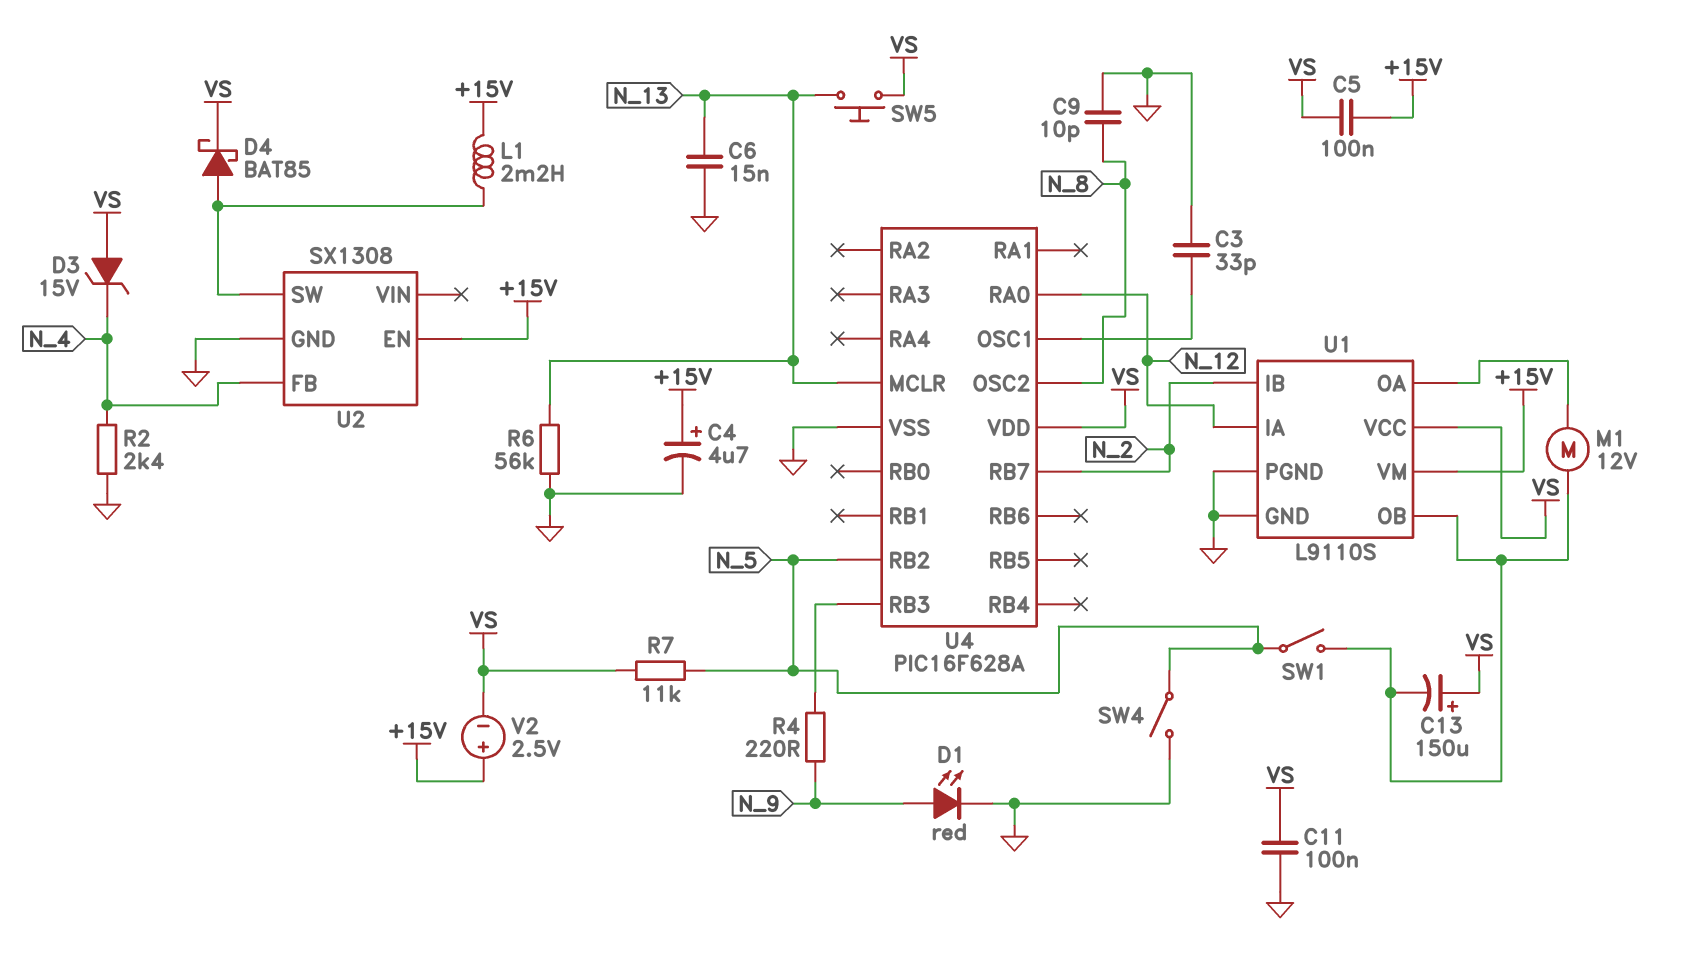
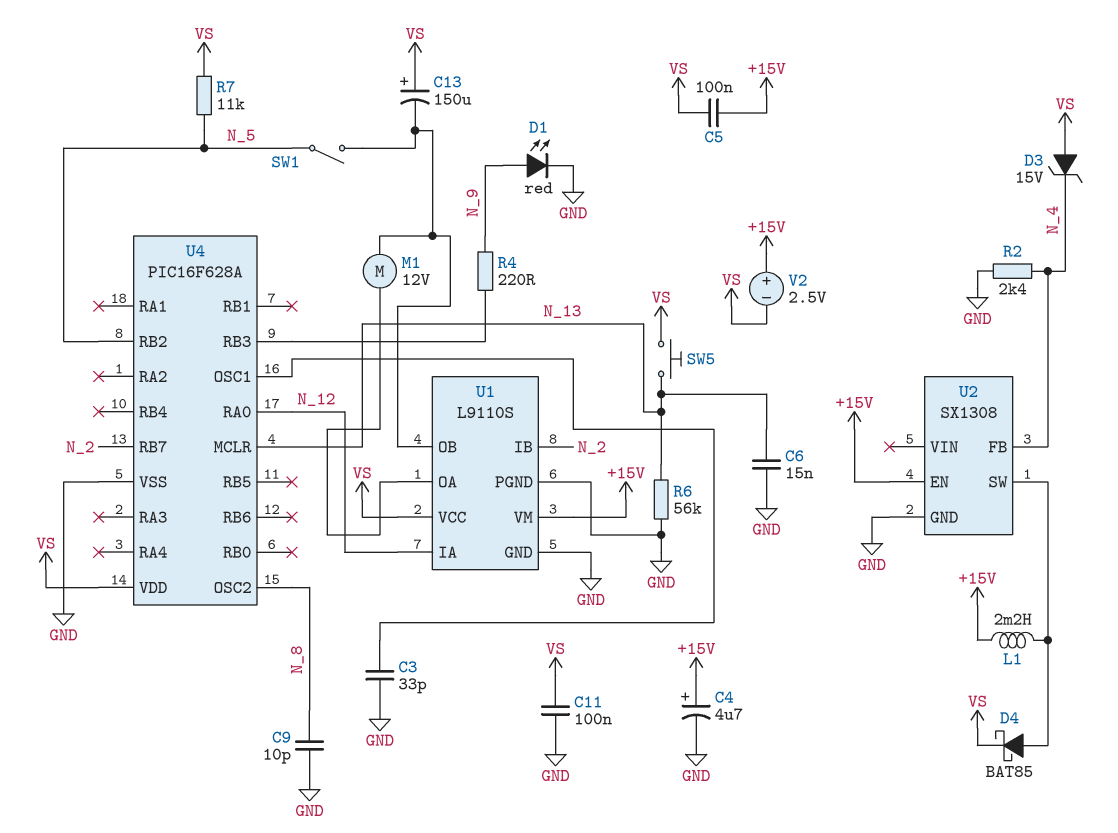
SW4: switch (GND, N_5) -> none

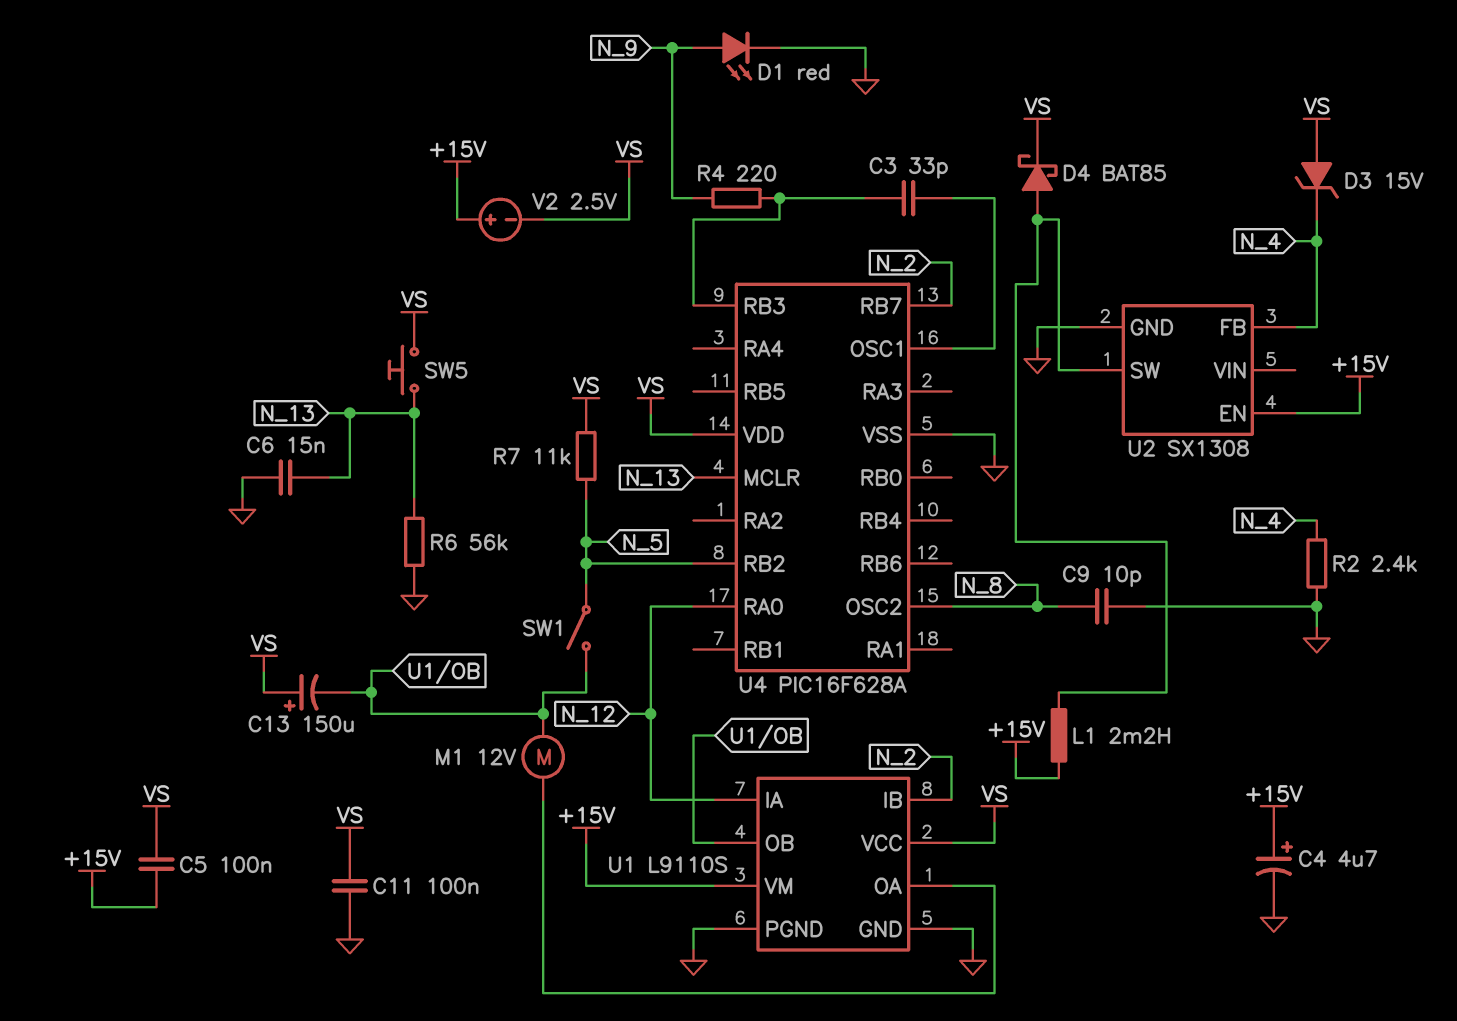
C3: 33pF (GND, U4/OSC1) -> 33pF (U4/OSC1, U4/RB3)

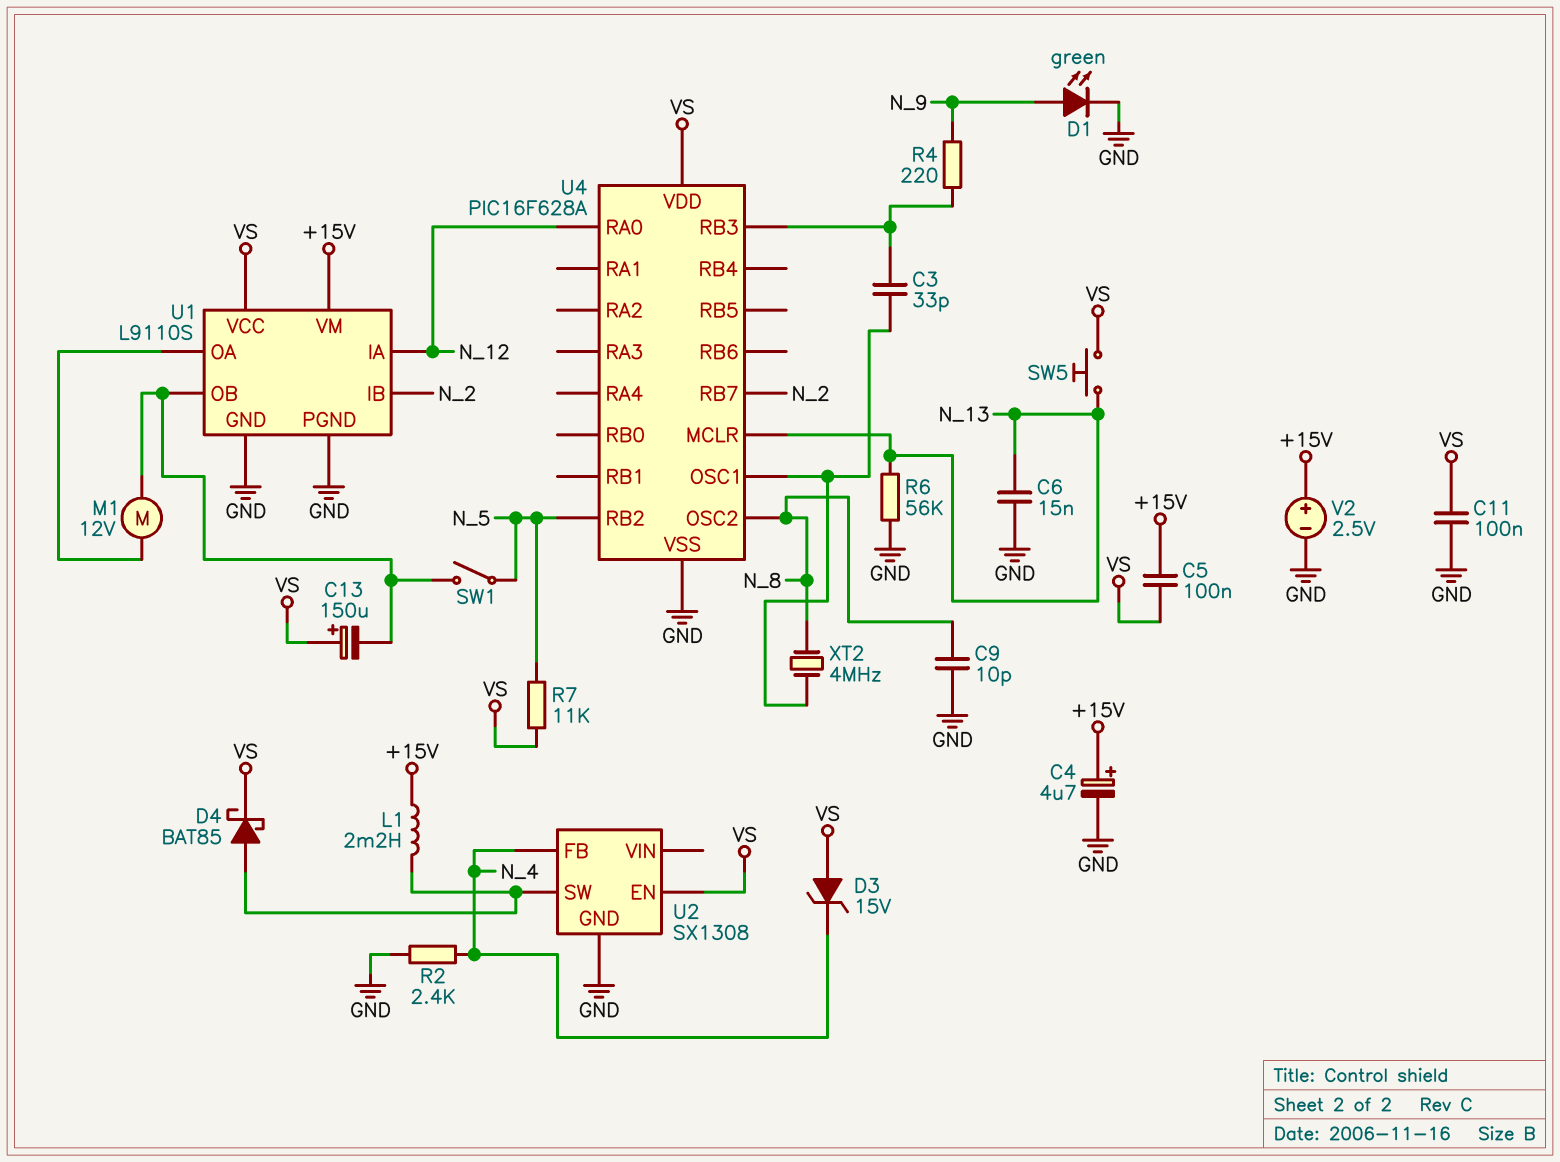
D1: LED red (A N_9, K GND) -> LED green (A N_9, K GND)
U2 pin EN: +15V -> VS
V2: 2.5V (plus +15V, minus VS) -> 2.5V (plus +15V, minus GND)
XT2: none -> 4MHz (N_8, U4/OSC1)

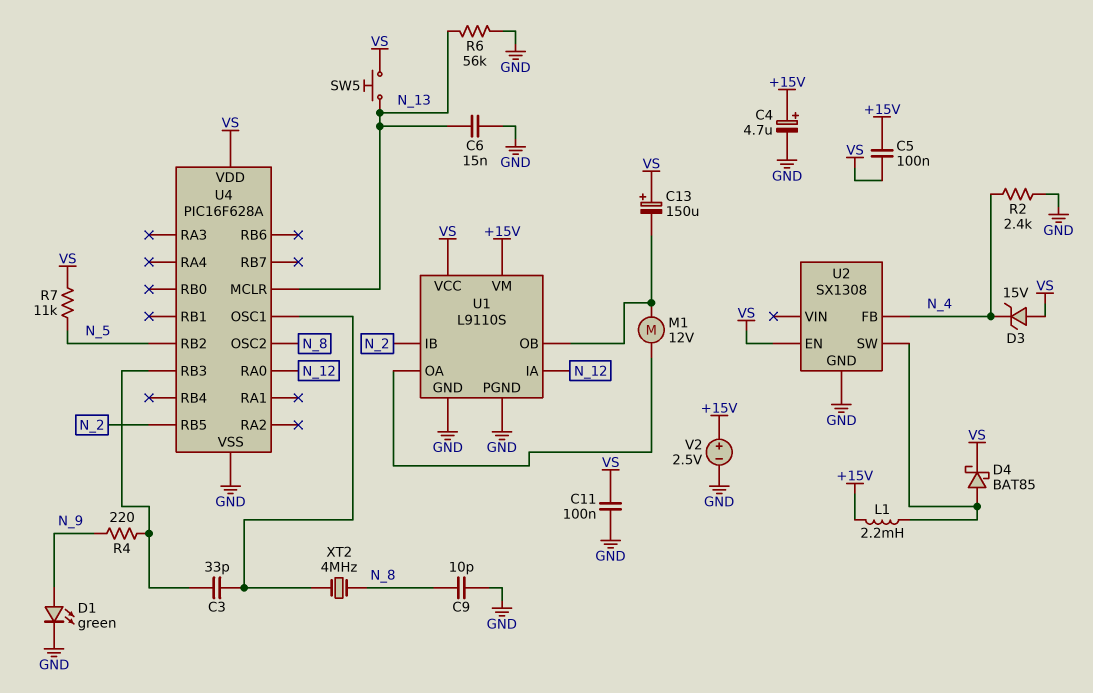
SW1: switch (N_5, U1/OB) -> none
U4 pin RB5: none -> N_2
U4 pin RB7: N_2 -> none

